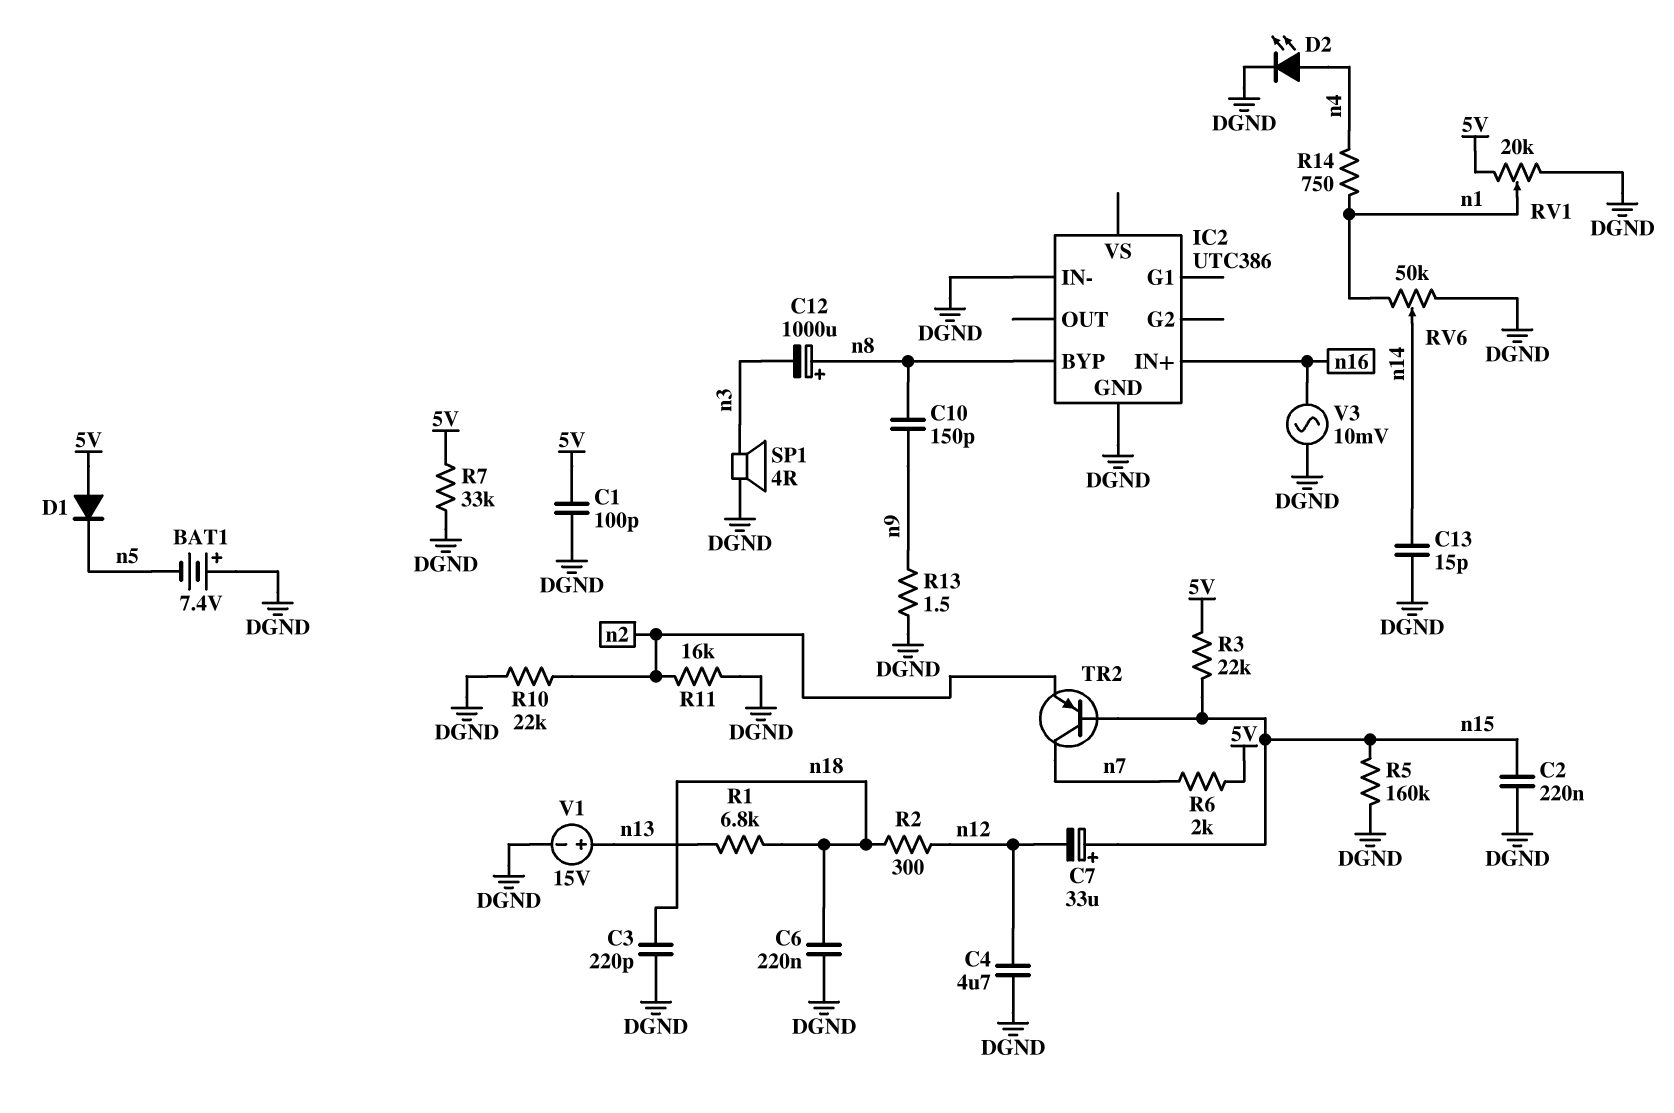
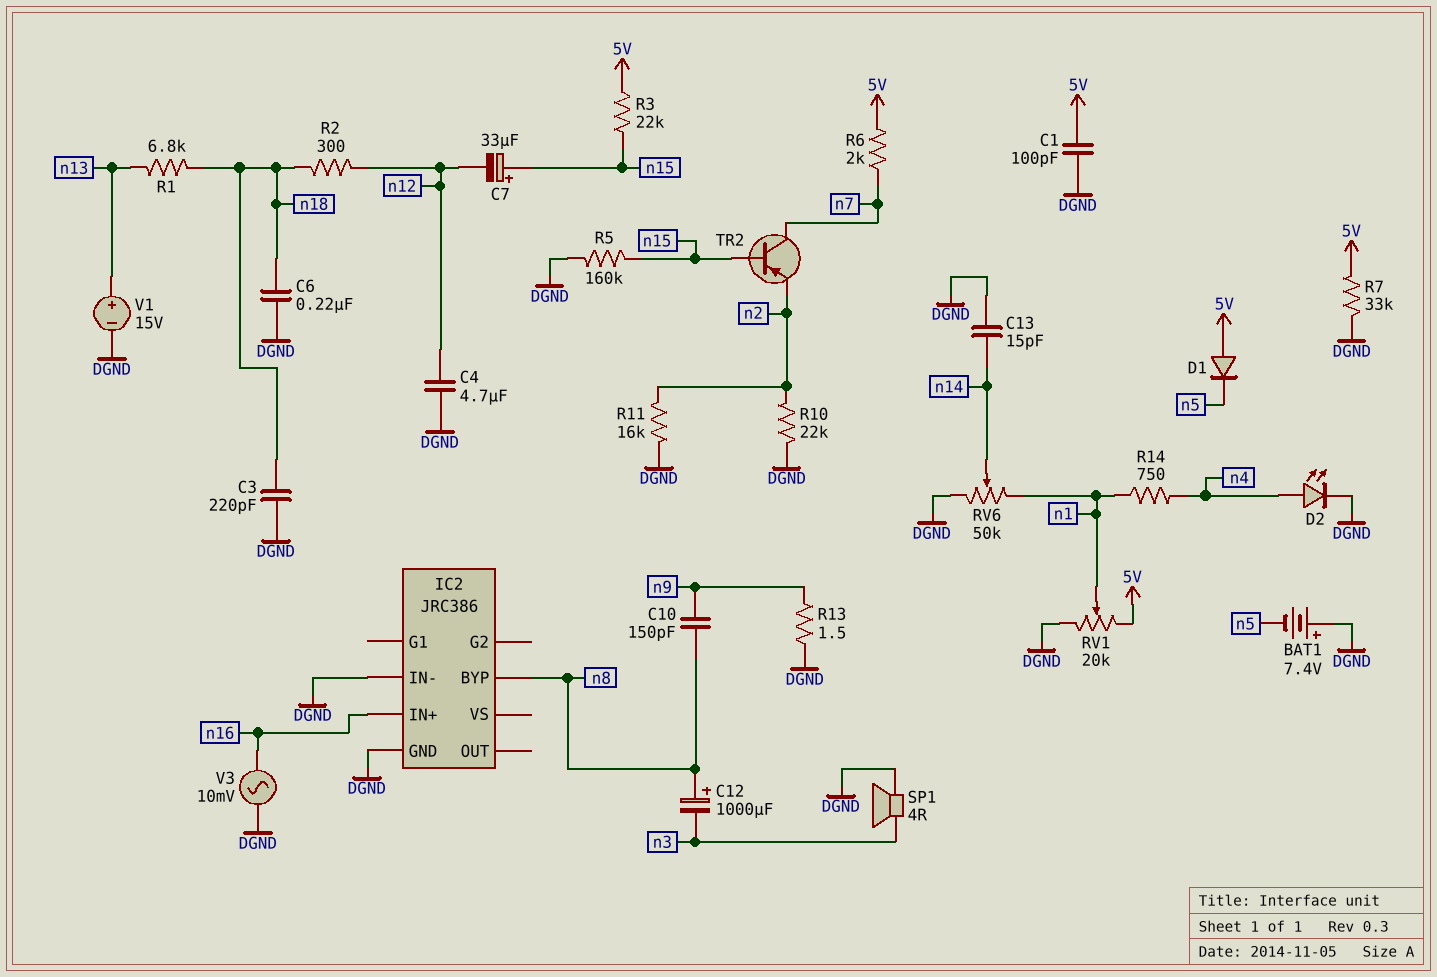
C2: 220nF (DGND, n15) -> none
IC2: UTC386 -> JRC386

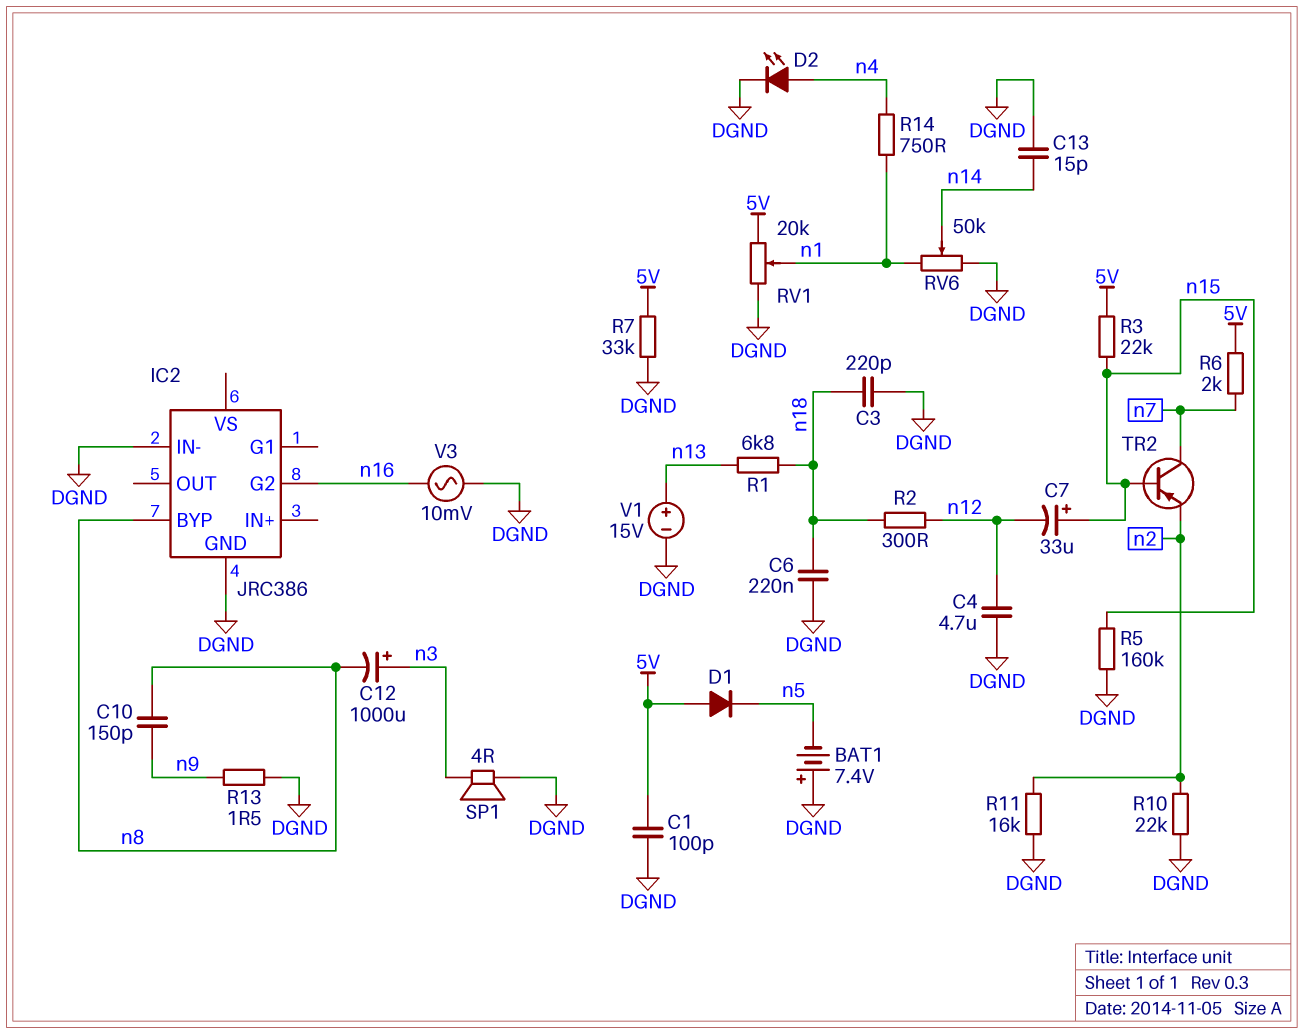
C12: 1000uF (plus n8, minus n3) -> 1000uF (plus n3, minus n8)
IC2 pin G2: none -> n16
IC2 pin IN+: n16 -> none

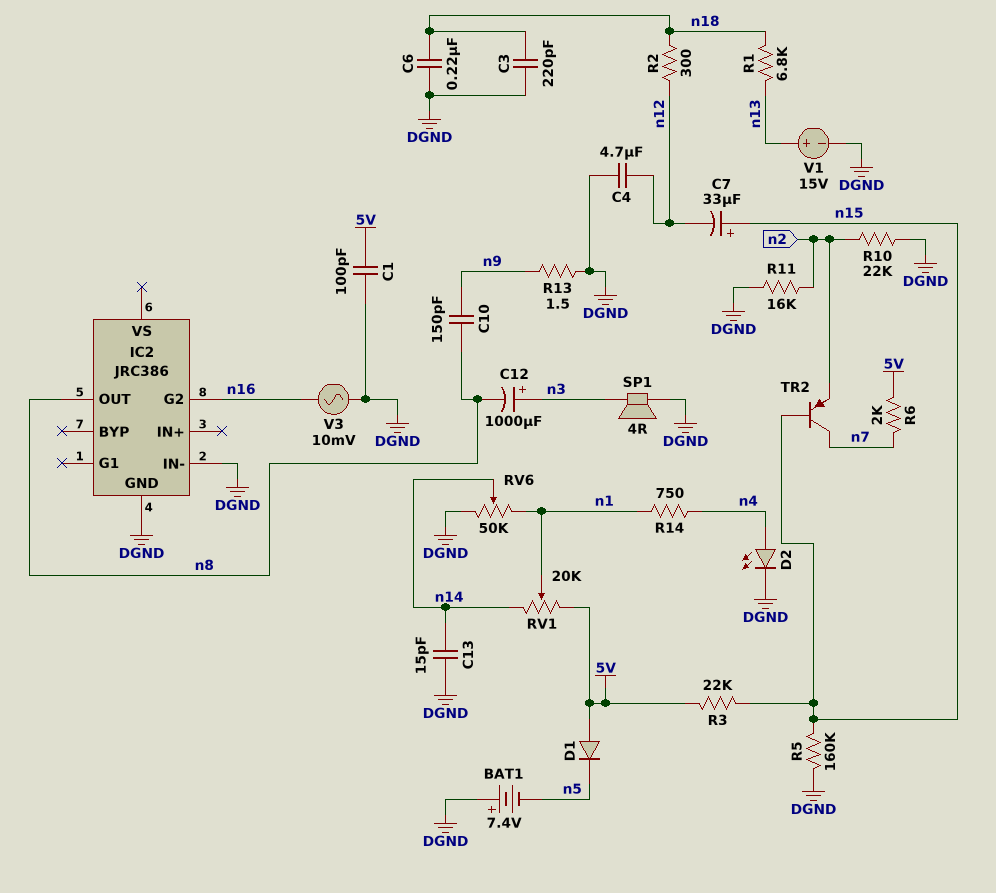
IC2 pin BYP: n8 -> none
IC2 pin OUT: none -> n8
R7: 33k (5V, DGND) -> none
RV1: 20k (5V, DGND, wiper n1) -> 20k (5V, n14, wiper n1)

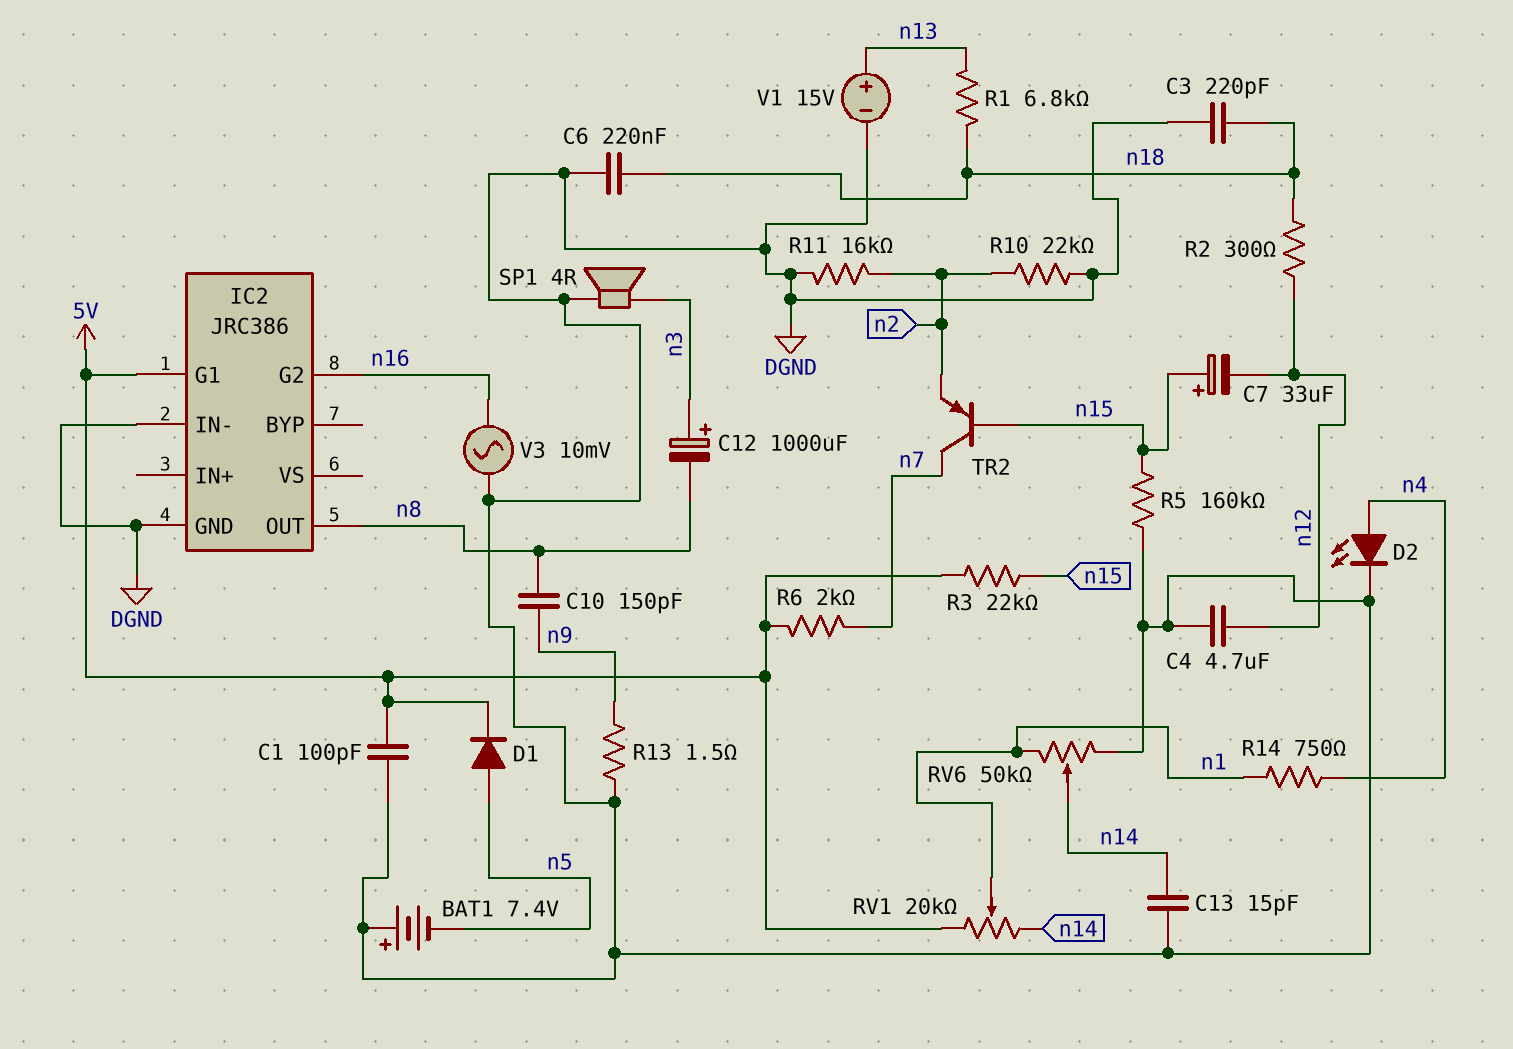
D1: diode (A 5V, K n5) -> diode (A n5, K 5V)
IC2 pin G1: none -> 5V

